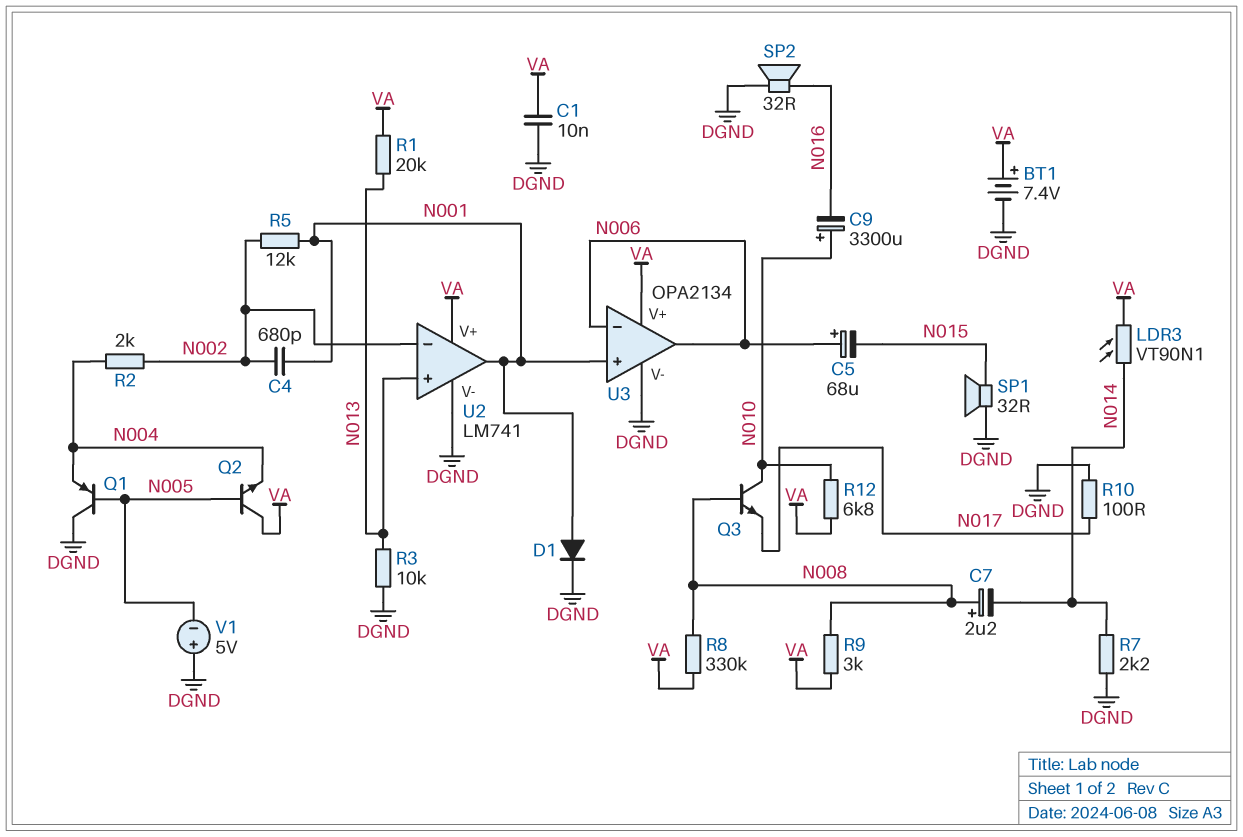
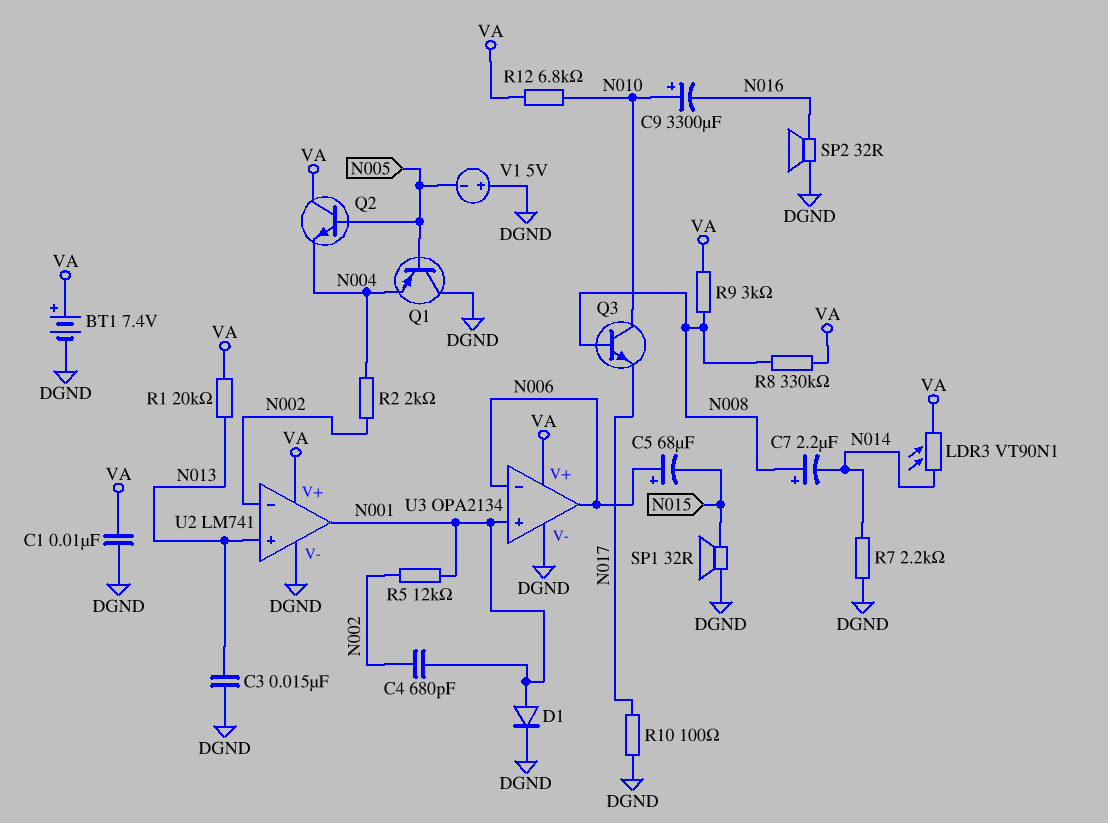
C3: none -> 15nF (DGND, N013)
R3: 10k (DGND, N013) -> none

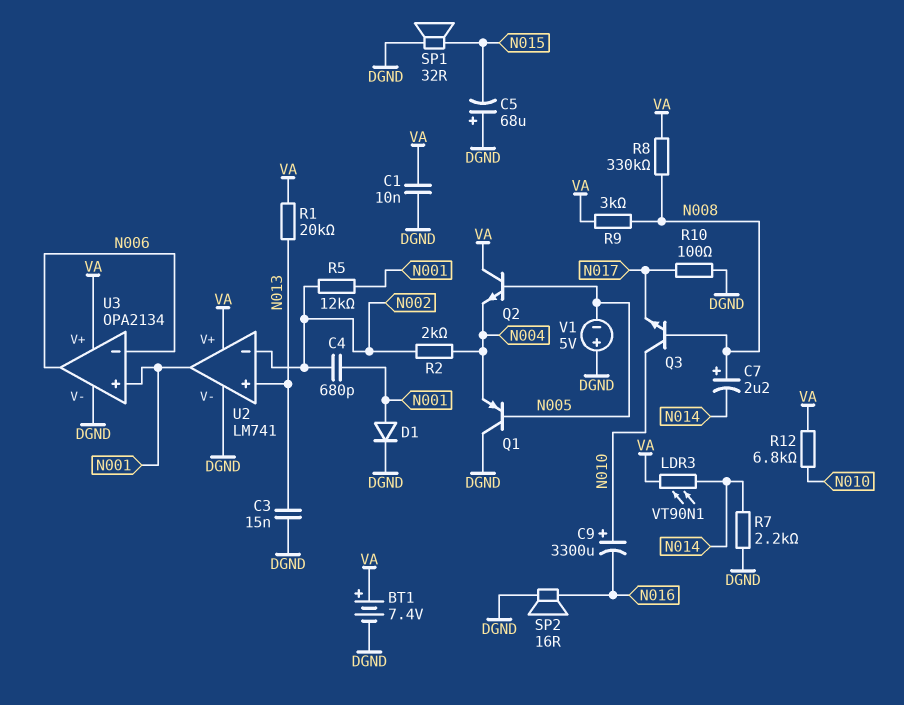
C5: 68uF (plus N006, minus N015) -> 68uF (plus DGND, minus N015)
SP2: speaker 32R (DGND, N016) -> speaker 16R (DGND, N016)

